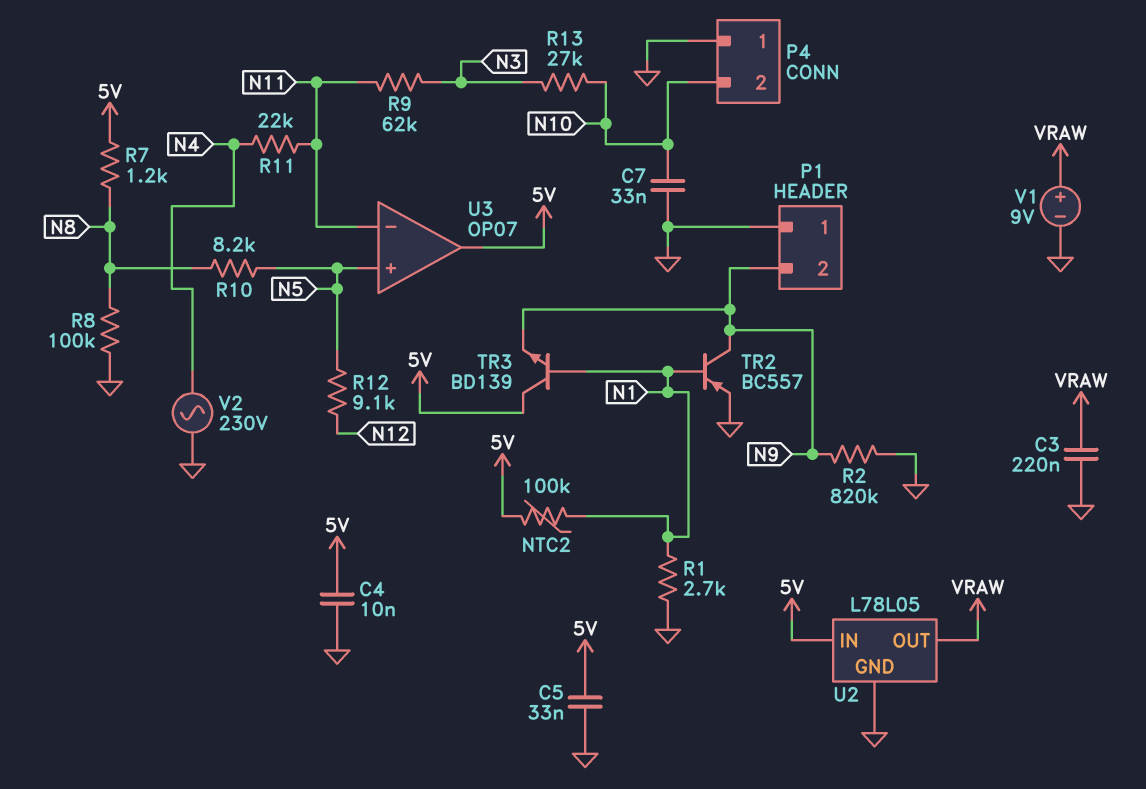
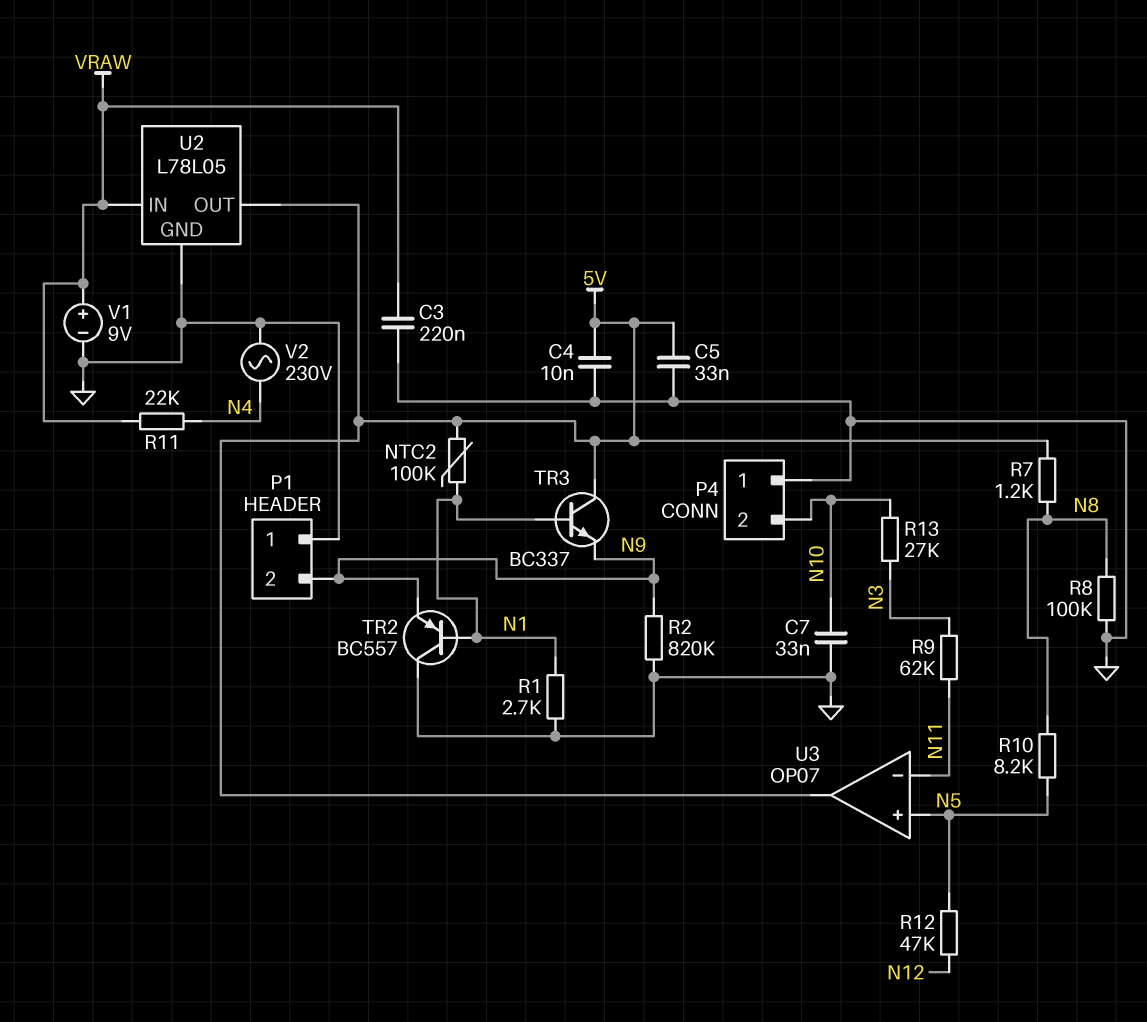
R11: 22k (N4, N11) -> 22k (N4, VRAW)
R12: 9.1k (N5, N12) -> 47k (N5, N12)
TR2: PNP BC557 (B N1, C N9, E GND) -> PNP BC557 (B N1, C GND, E N9)
TR3: NPN BD139 (B N1, C 5V, E N9) -> NPN BC337 (B N1, C 5V, E N9)
U2 pin IN: 5V -> VRAW
U2 pin OUT: VRAW -> 5V

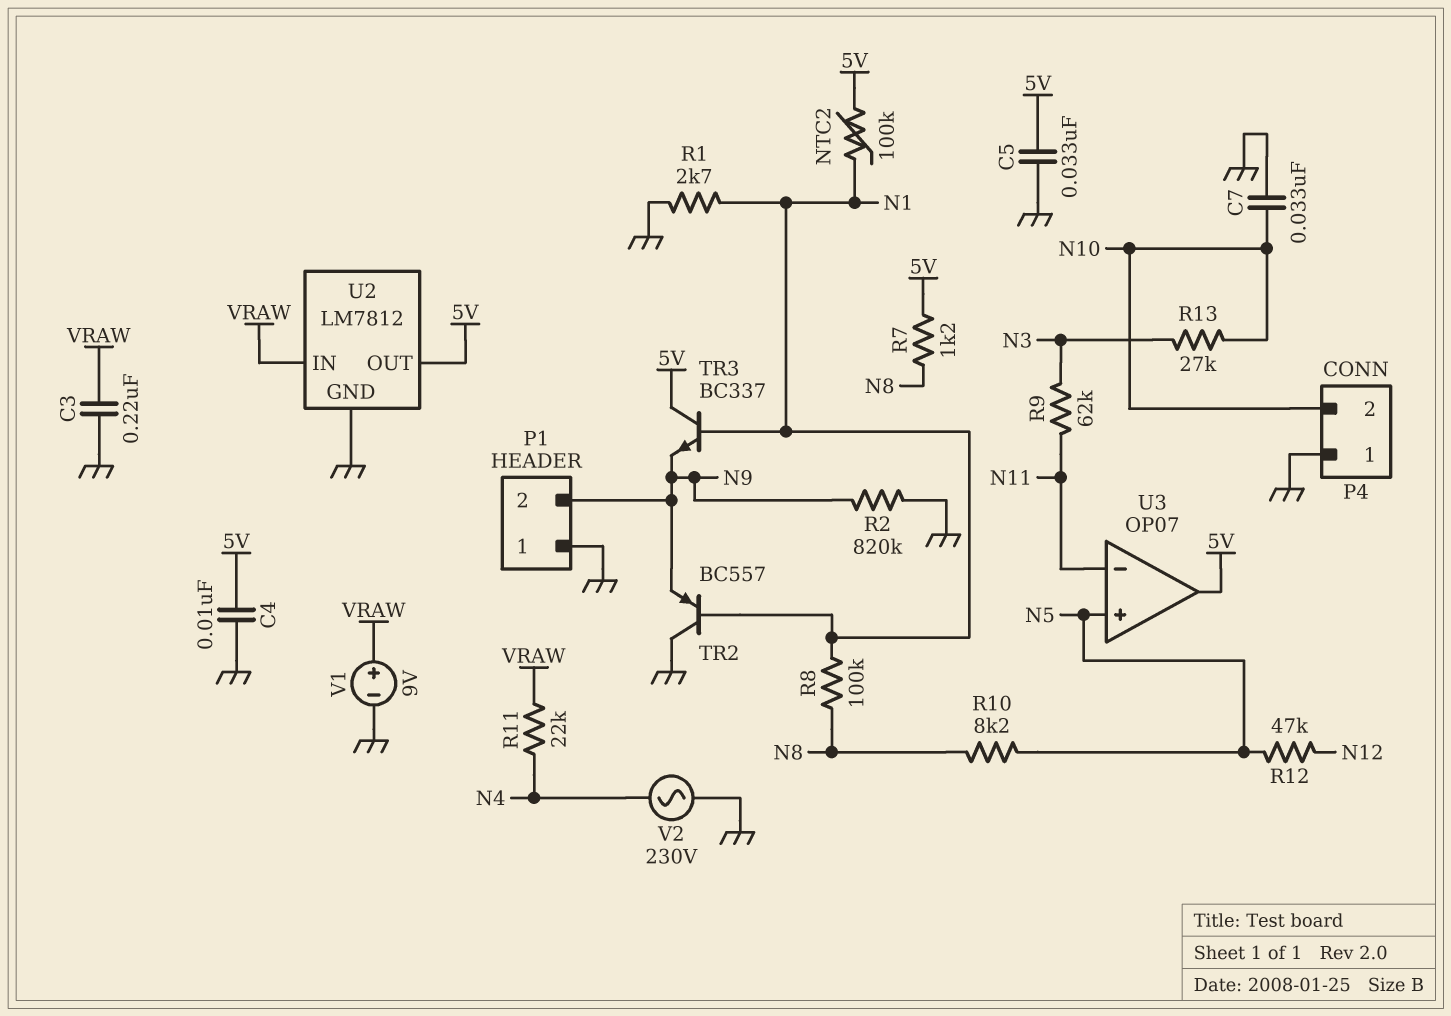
R8: 100k (GND, N8) -> 100k (N1, N8)
U2: L78L05 -> LM7812

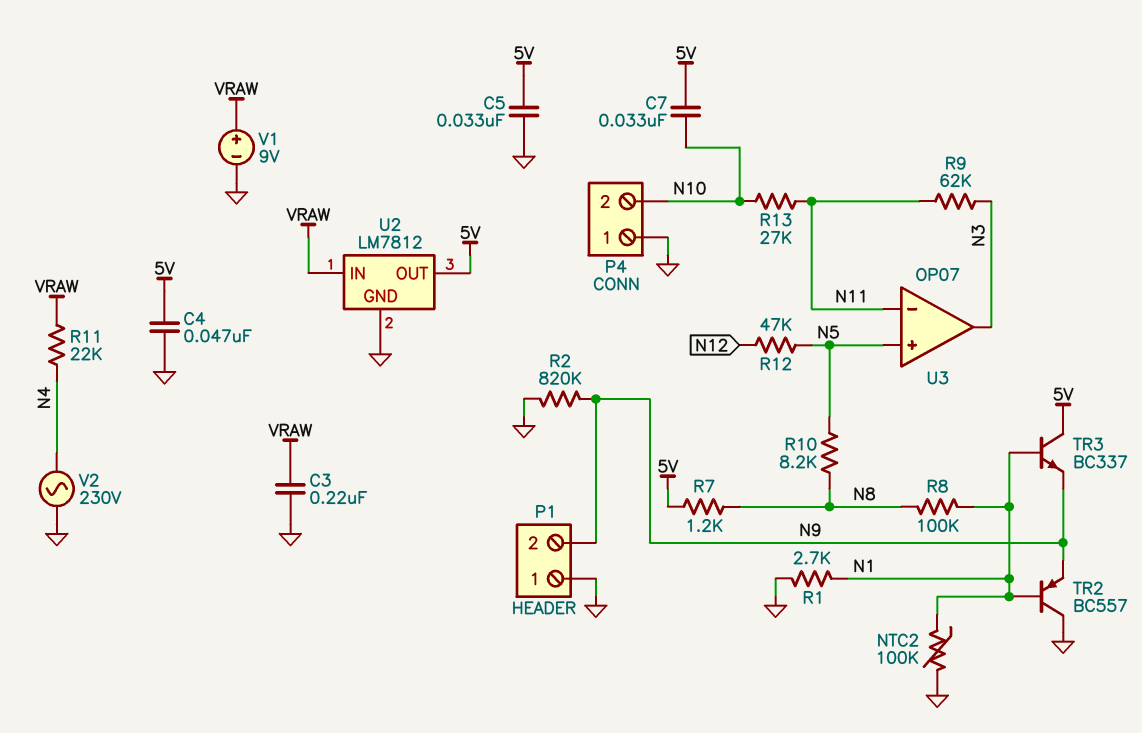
C4: 10nF (5V, GND) -> 47nF (5V, GND)
C7: 33nF (GND, N10) -> 33nF (5V, N10)
NTC2: 100k (5V, N1) -> 100k (GND, N1)
R13: 27k (N3, N10) -> 27k (N10, N11)
U3 pin out: 5V -> N3

